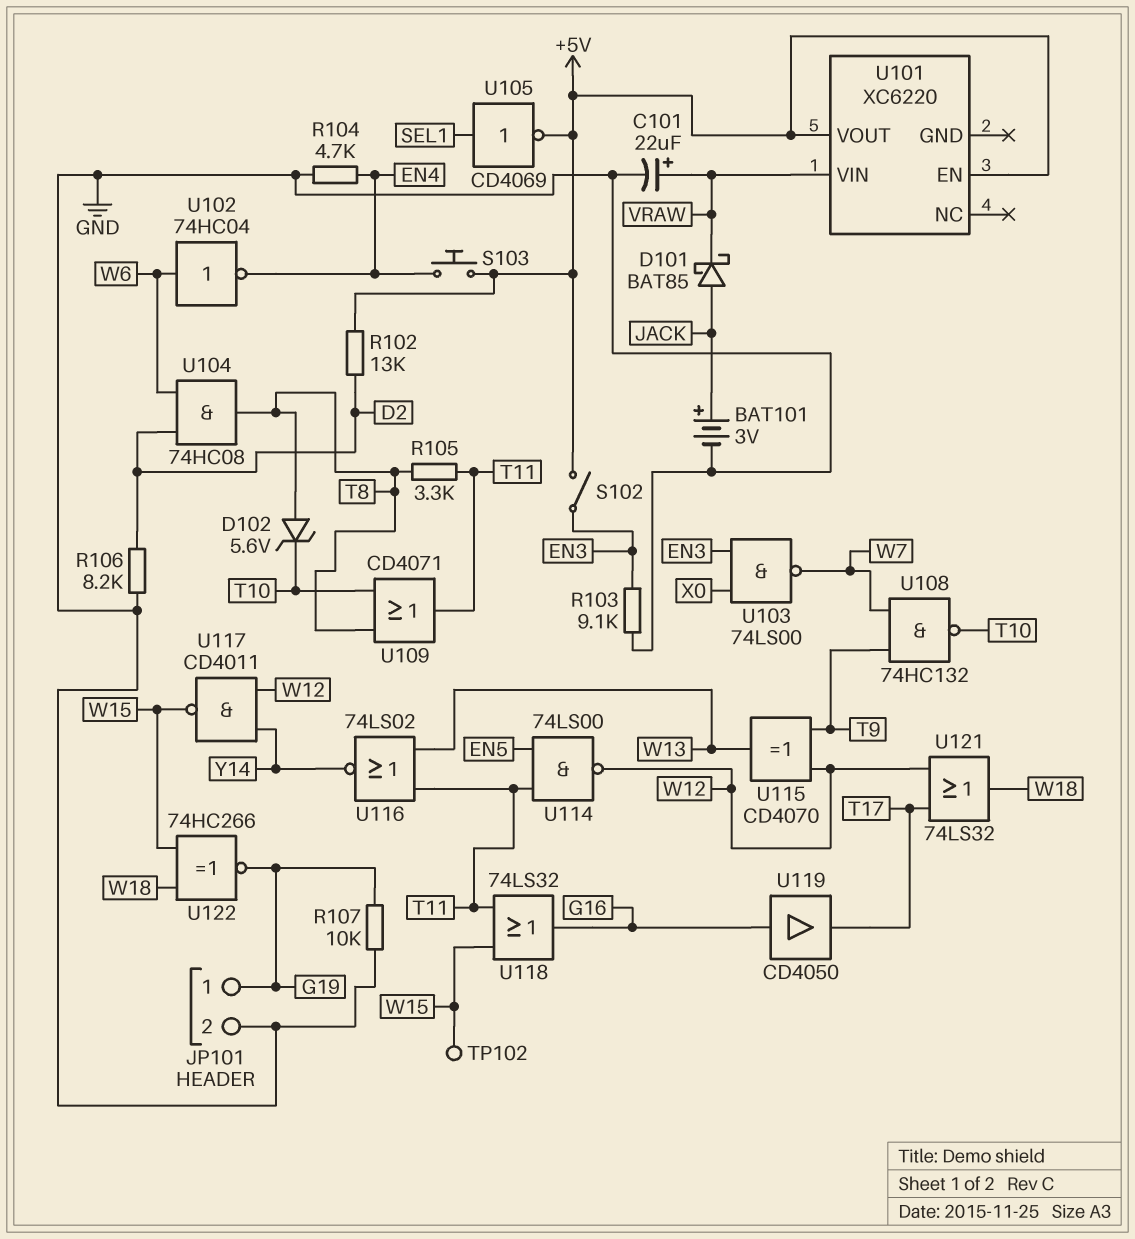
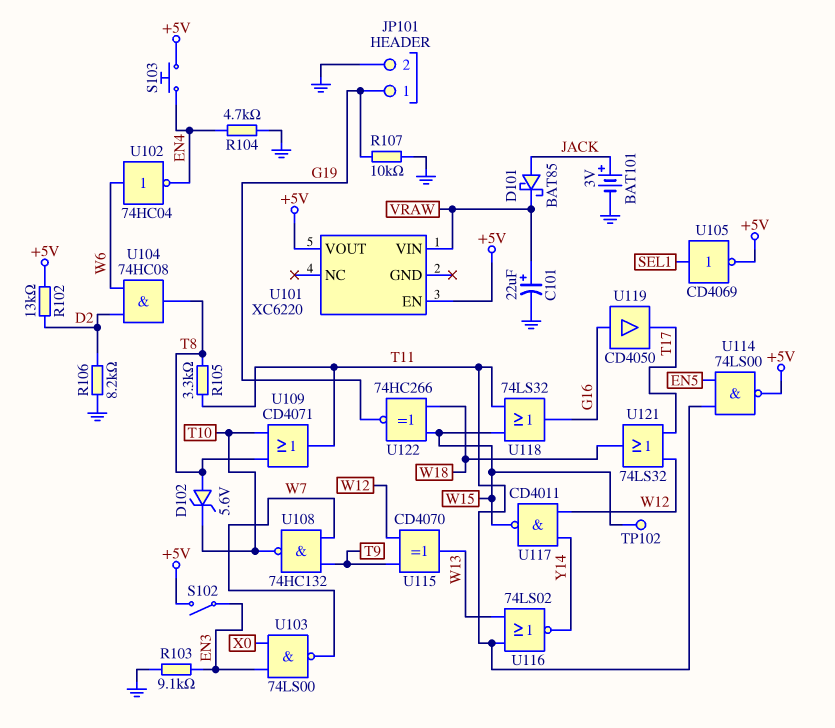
U114: NAND 74LS00 (in EN5, in T11, out W12) -> NAND 74LS00 (in EN5, in T11, out +5V)

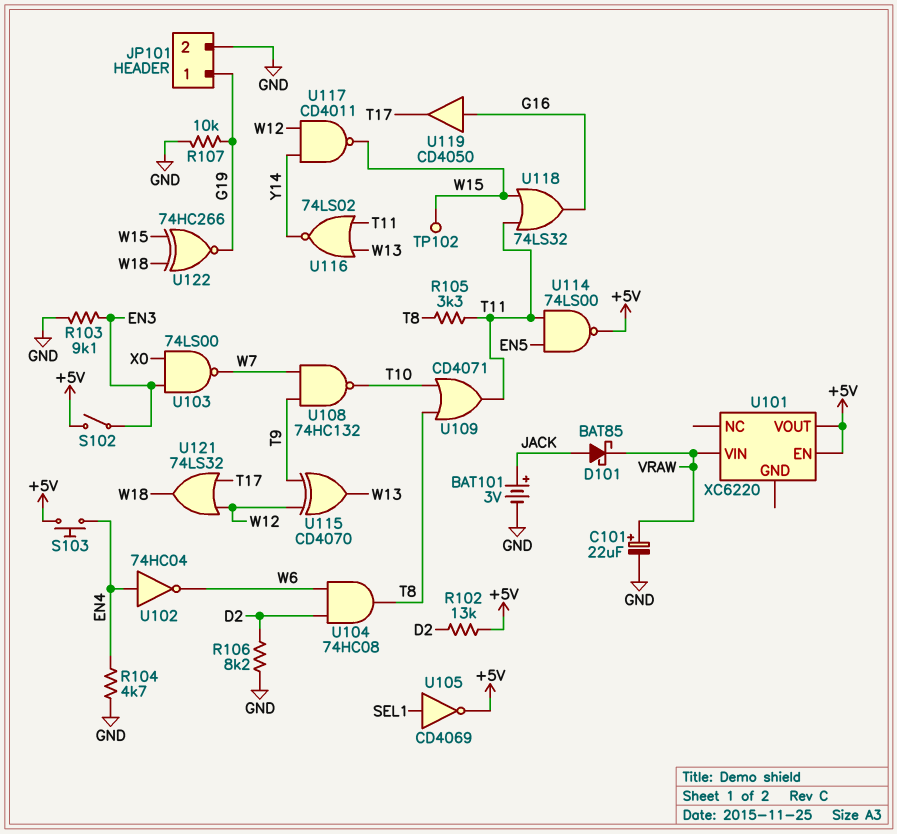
D102: zener 5.6V (A T8, K T10) -> none
U102: NOT 74HC04 (in W6, out EN4) -> NOT 74HC04 (in EN4, out W6)

